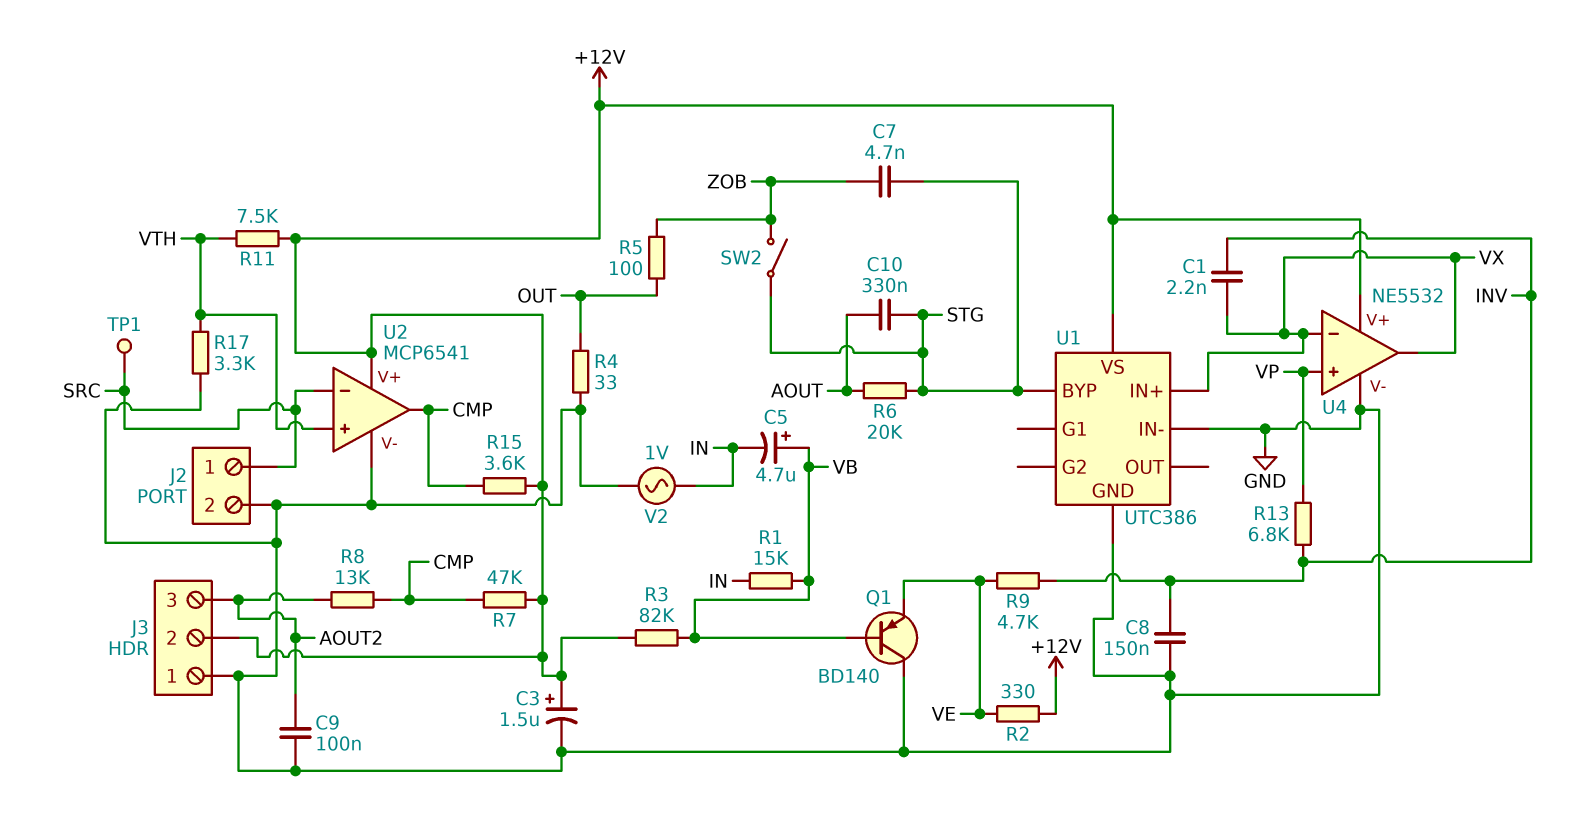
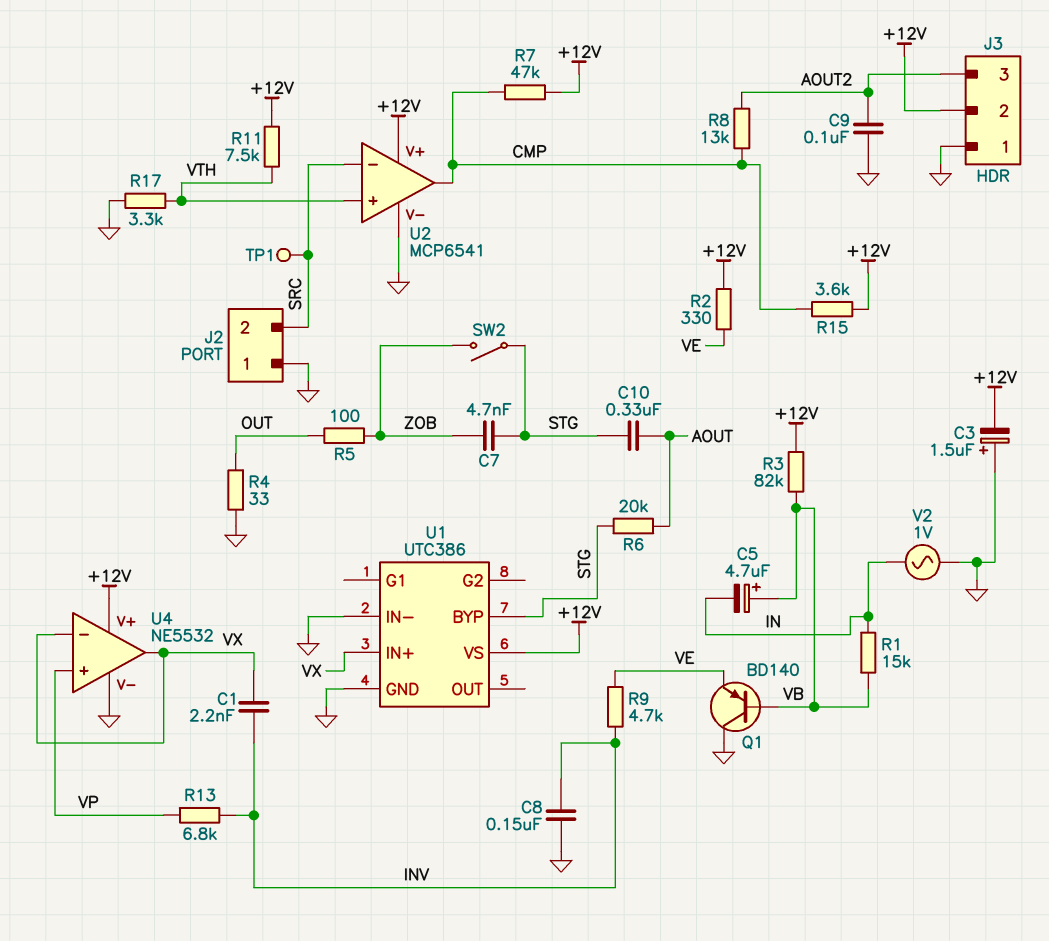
C3: 1.5uF (plus +12V, minus GND) -> 1.5uF (plus GND, minus +12V)
J2 pin 1: SRC -> GND
J2 pin 2: GND -> SRC

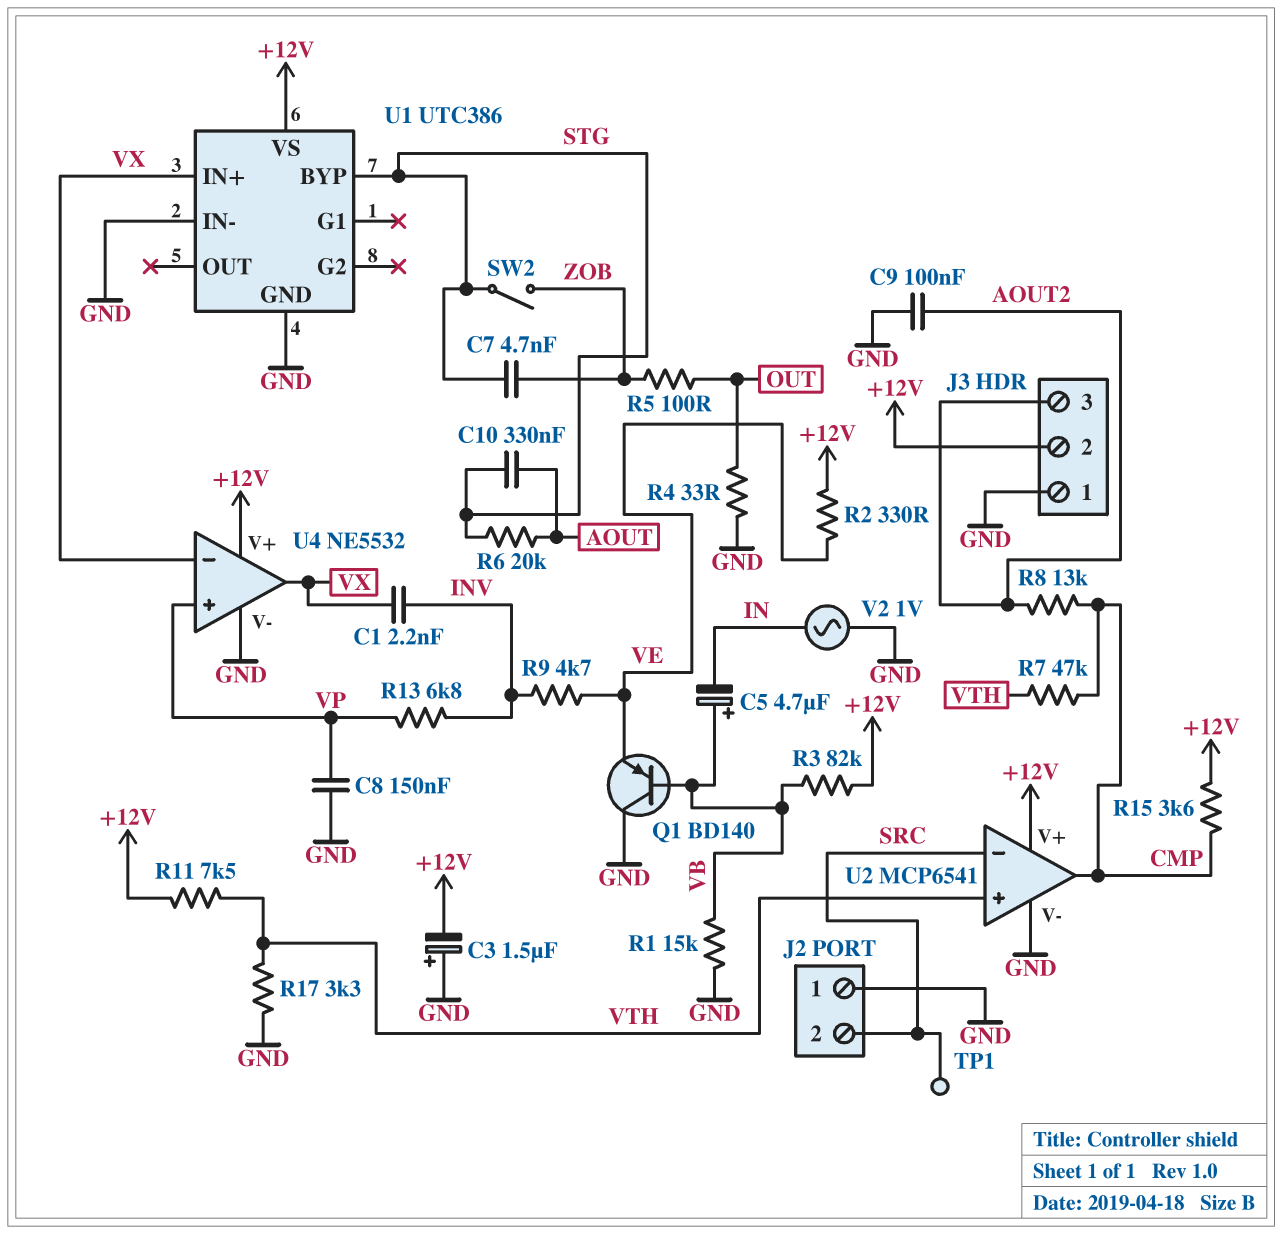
C8: 150nF (GND, INV) -> 150nF (GND, VP)
R1: 15k (IN, VB) -> 15k (GND, VB)
R7: 47k (+12V, CMP) -> 47k (CMP, VTH)

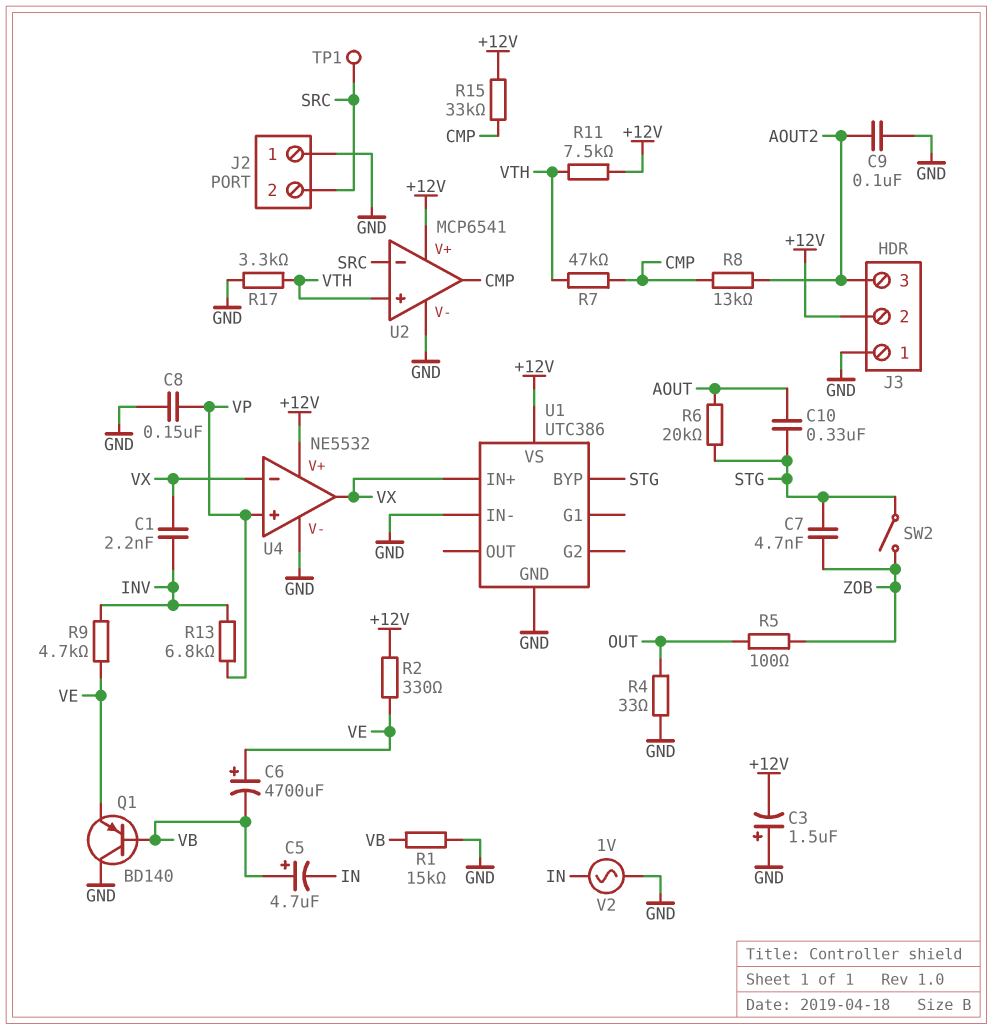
C6: none -> 4700uF (plus VE, minus VB)
R3: 82k (+12V, VB) -> none
R15: 3.6k (+12V, CMP) -> 33k (+12V, CMP)

